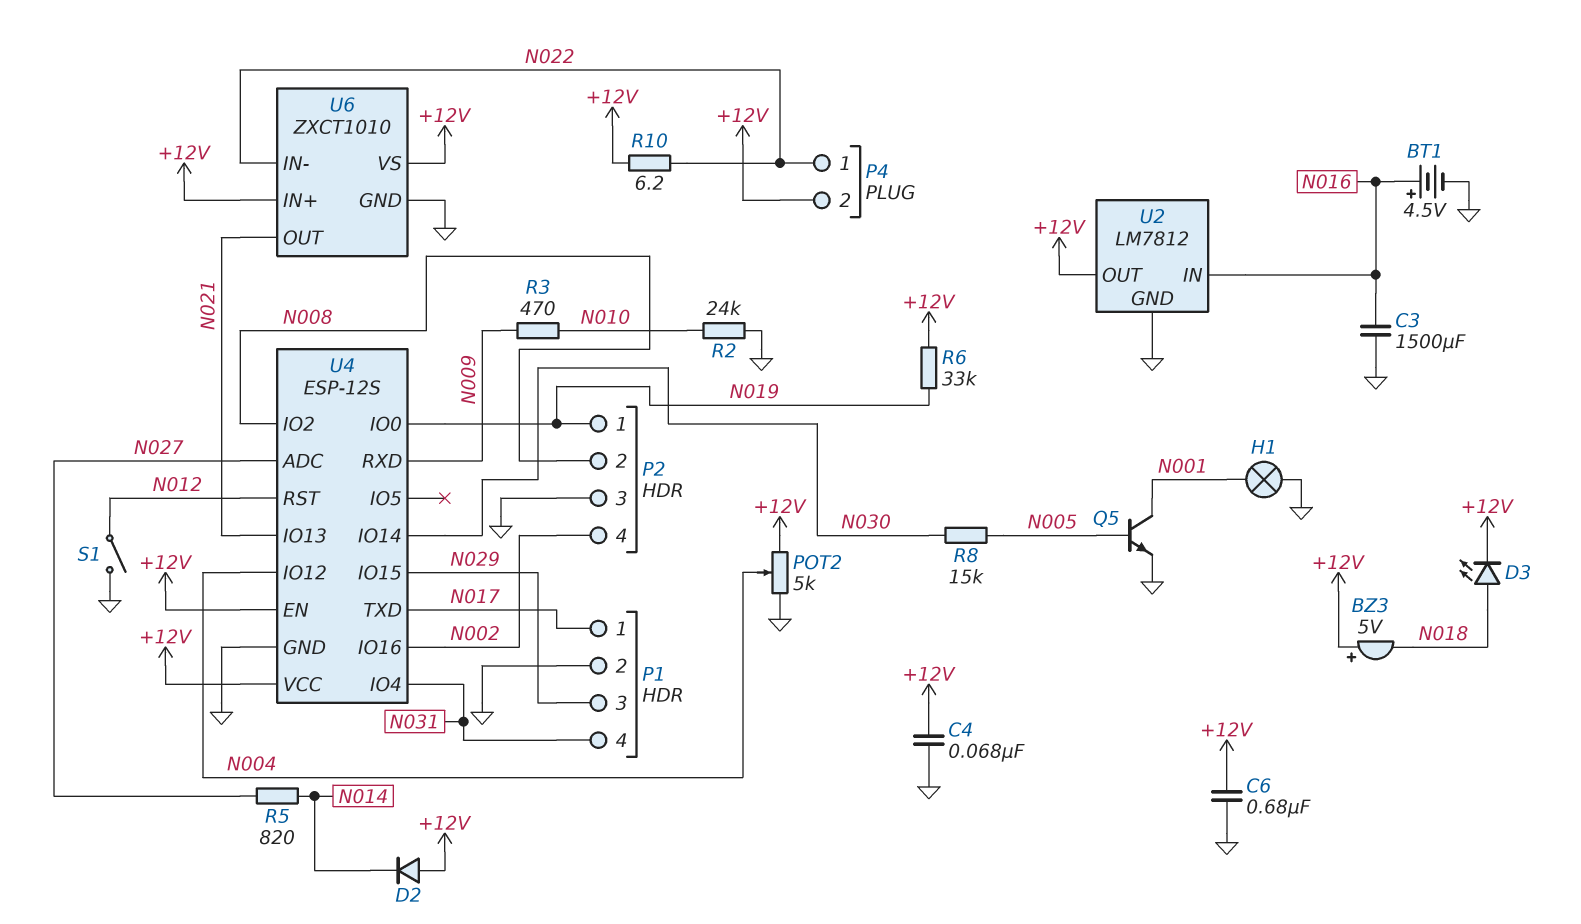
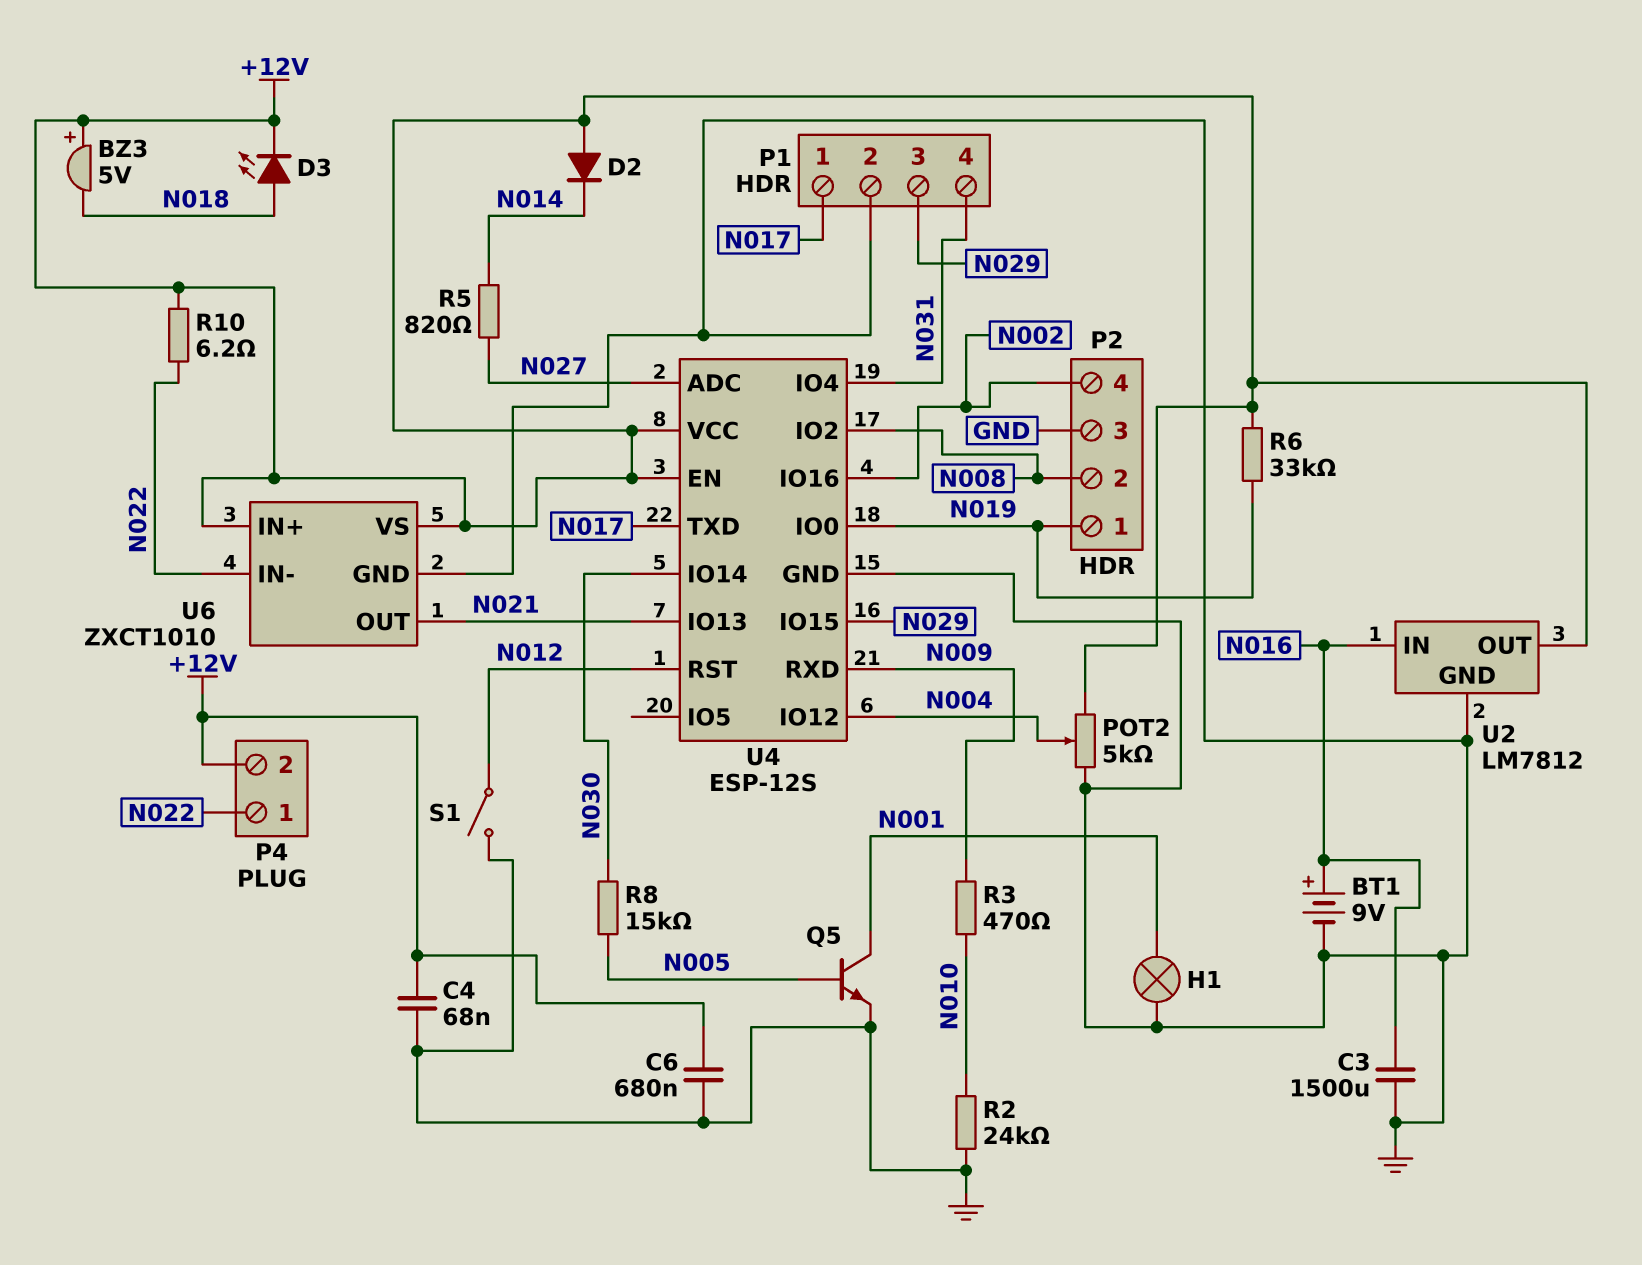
BT1: 4.5V (plus N016, minus GND) -> 9V (plus N016, minus GND)

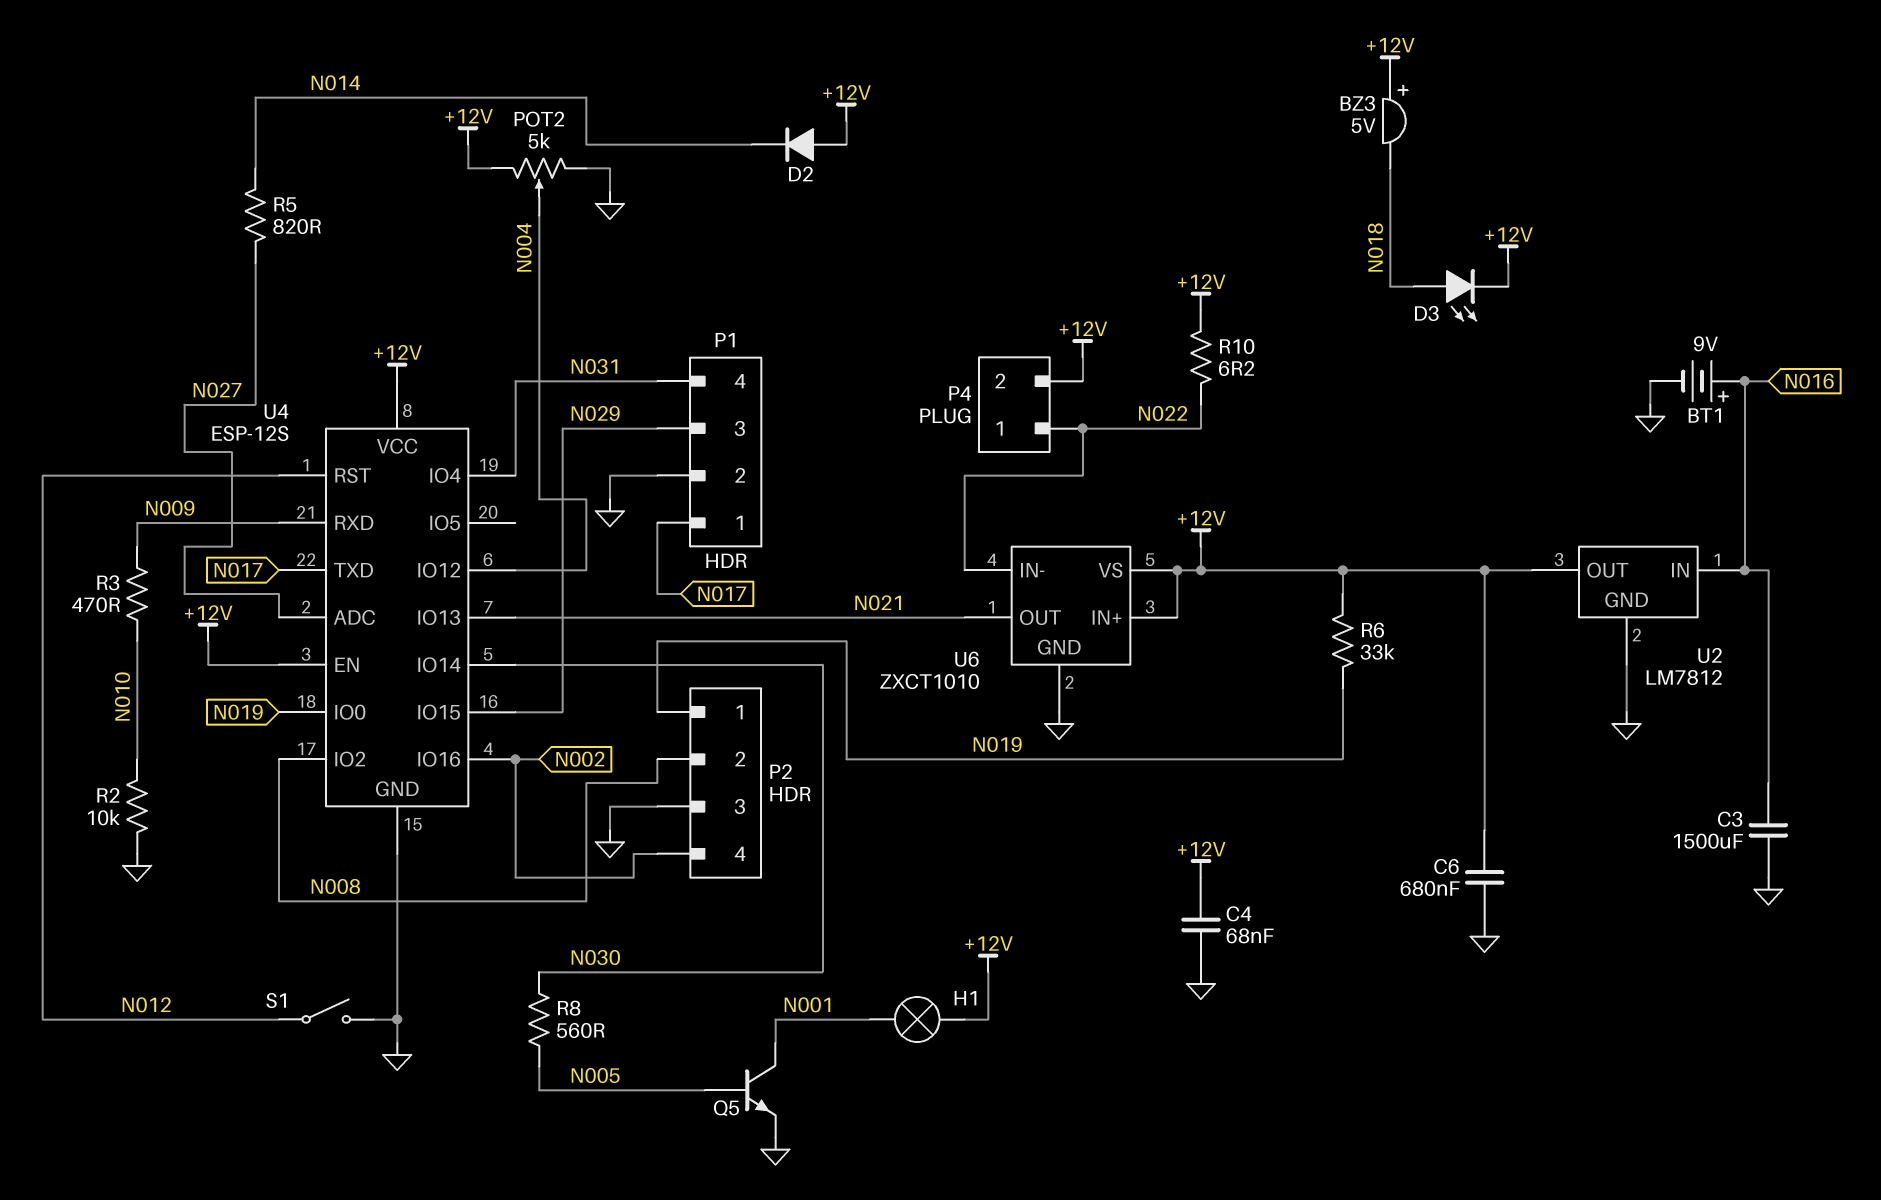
H1: lamp (GND, N001) -> lamp (+12V, N001)
R2: 24k (GND, N010) -> 10k (GND, N010)
R8: 15k (N005, N030) -> 560 (N005, N030)

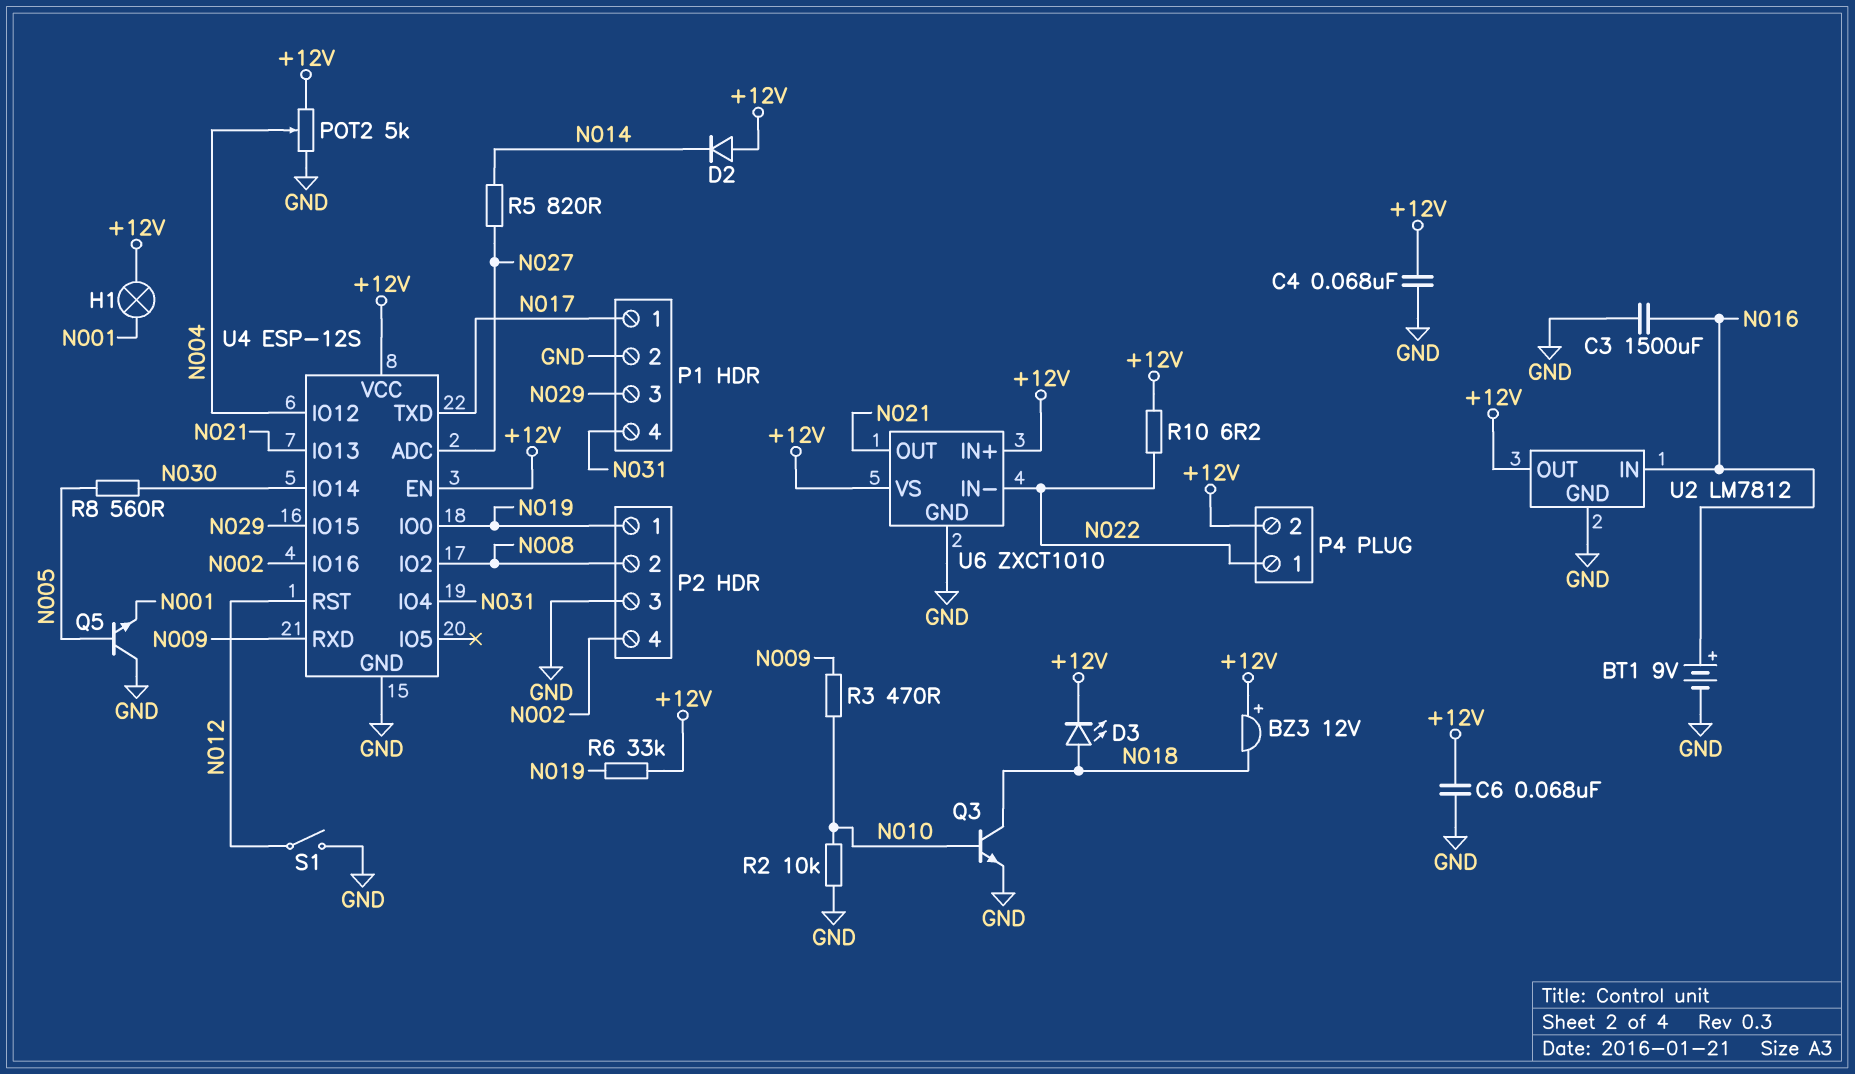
BZ3: buzzer 5V (plus +12V, minus N018) -> buzzer 12V (plus +12V, minus N018)
C6: 680nF (+12V, GND) -> 68nF (+12V, GND)
Q3: none -> NPN (B N010, C N018, E GND)
Q5: NPN (B N005, C N001, E GND) -> NPN (B N005, C GND, E N001)

